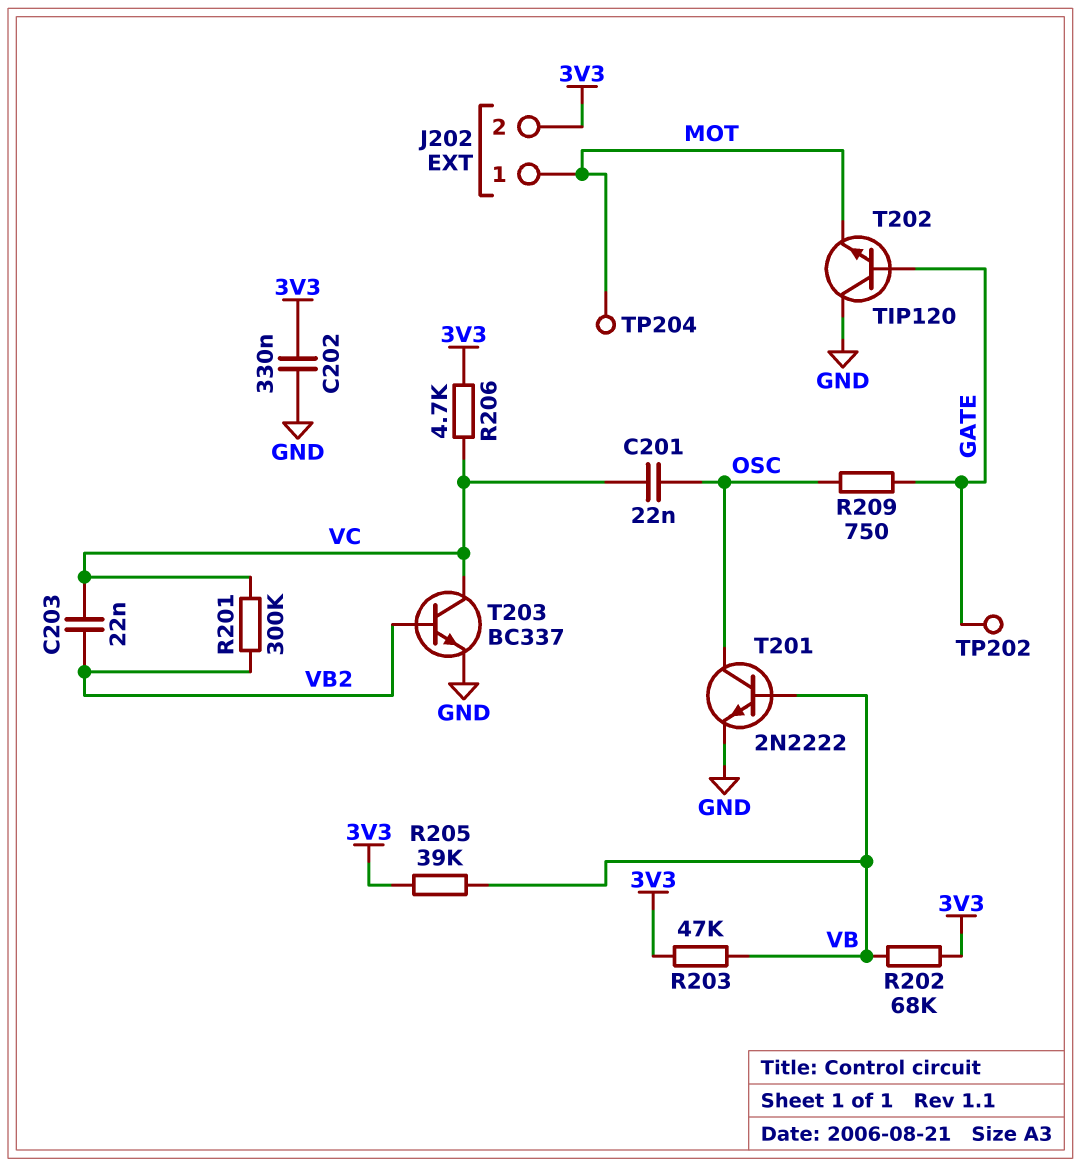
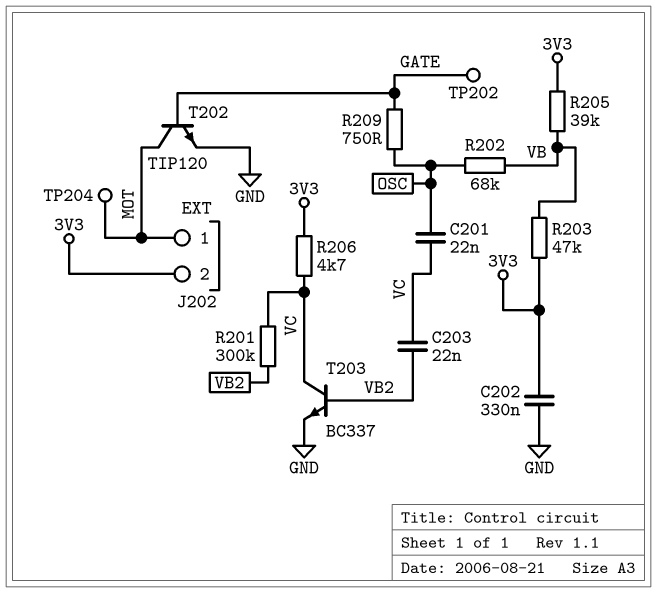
R202: 68k (3V3, VB) -> 68k (OSC, VB)
T201: NPN 2N2222 (B VB, C OSC, E GND) -> none
T202: NPN TIP120 (B GATE, C GND, E MOT) -> NPN TIP120 (B GATE, C MOT, E GND)

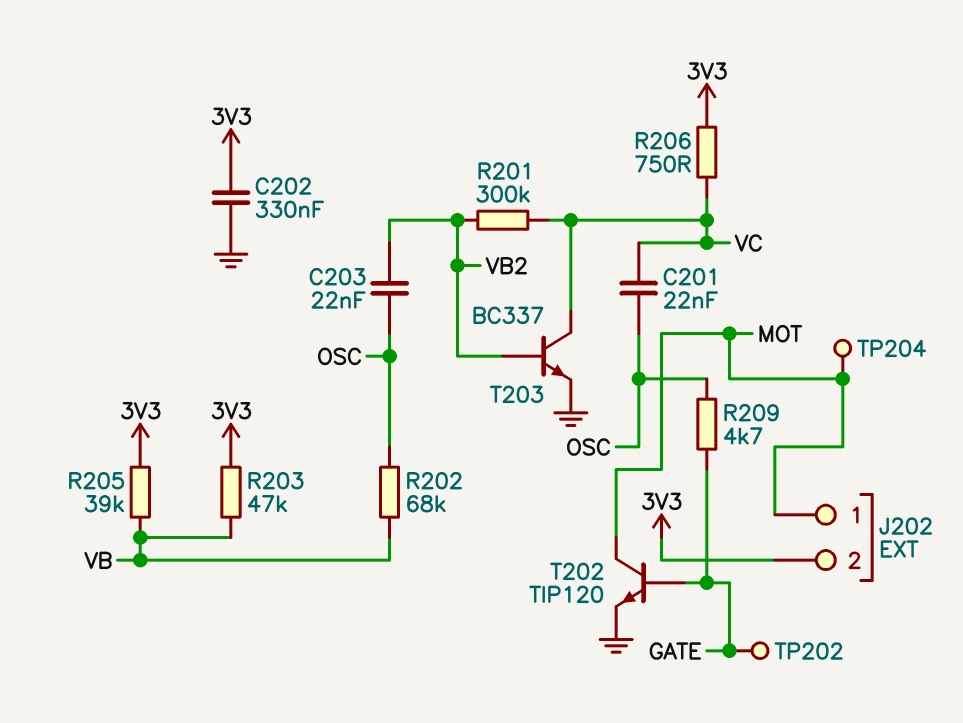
C203: 22nF (VB2, VC) -> 22nF (OSC, VB2)
R206: 4.7k (3V3, VC) -> 750 (3V3, VC)
R209: 750 (GATE, OSC) -> 4.7k (GATE, OSC)

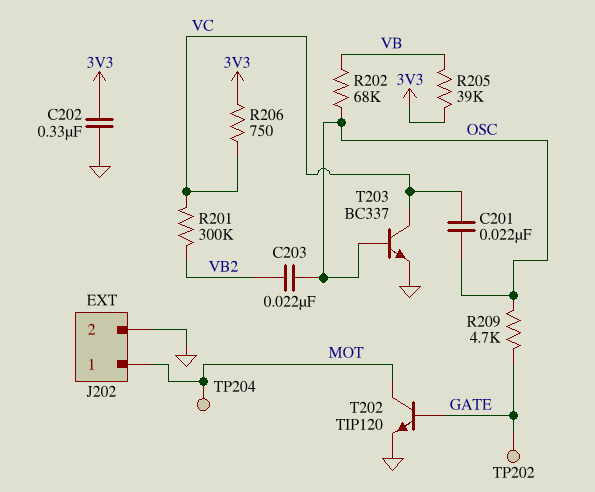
J202 pin 2: 3V3 -> GND
R203: 47k (3V3, VB) -> none
T203: NPN BC337 (B VB2, C VC, E GND) -> NPN BC337 (B OSC, C VC, E GND)

